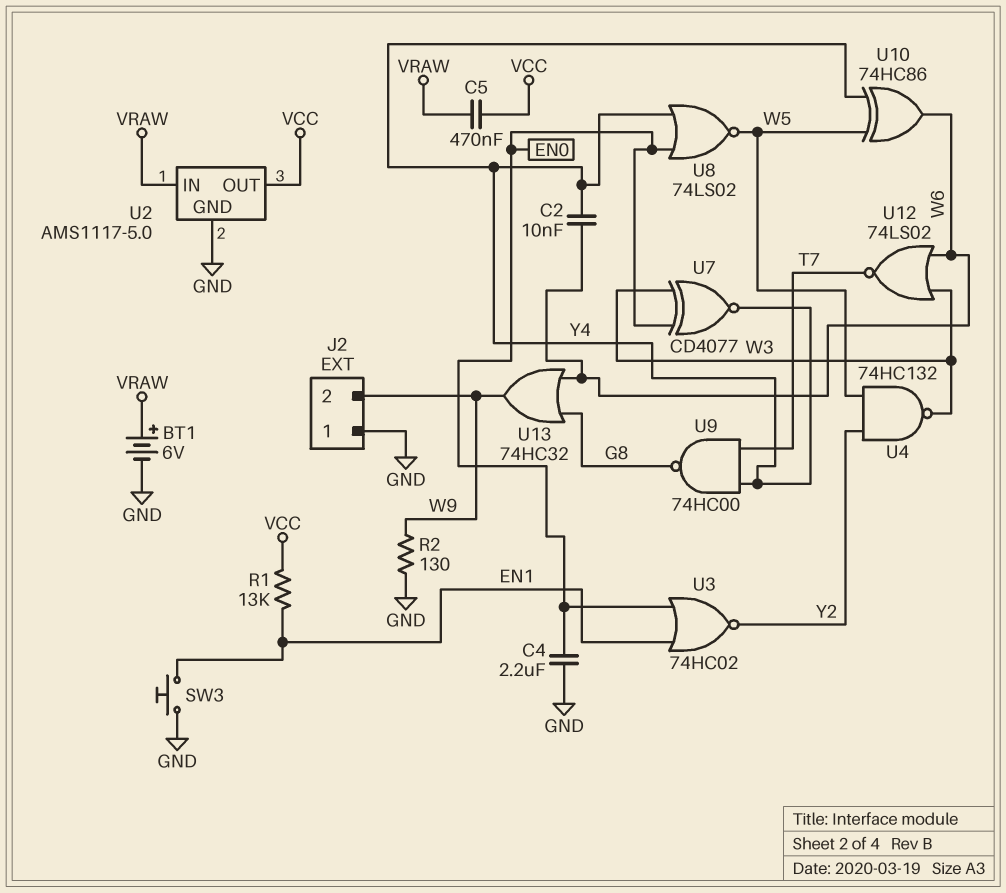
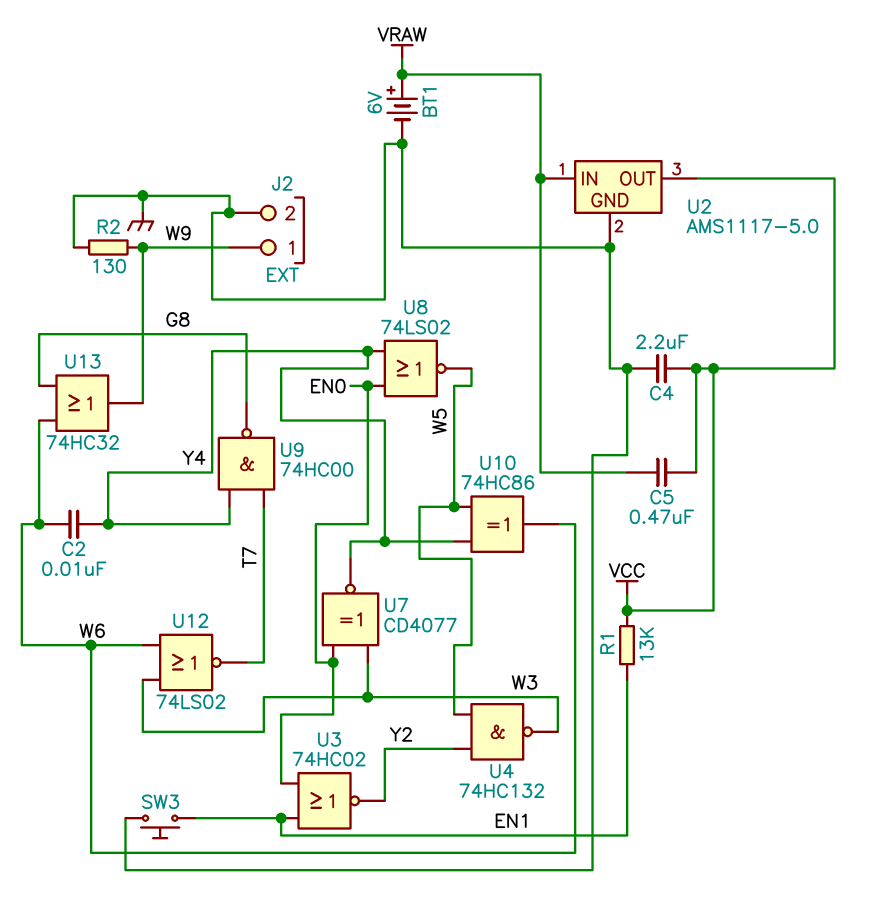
C4: 2.2uF (EN0, GND) -> 2.2uF (GND, VCC)
J2 pin 1: GND -> W9
J2 pin 2: W9 -> GND

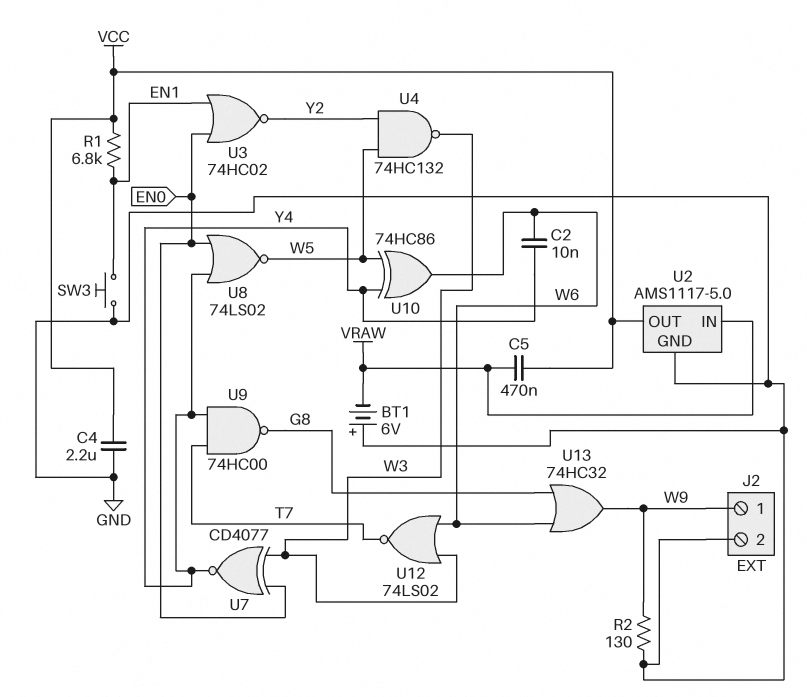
BT1: 6V (plus VRAW, minus GND) -> 6V (plus GND, minus VRAW)
R1: 13k (EN1, VCC) -> 6.8k (EN1, VCC)

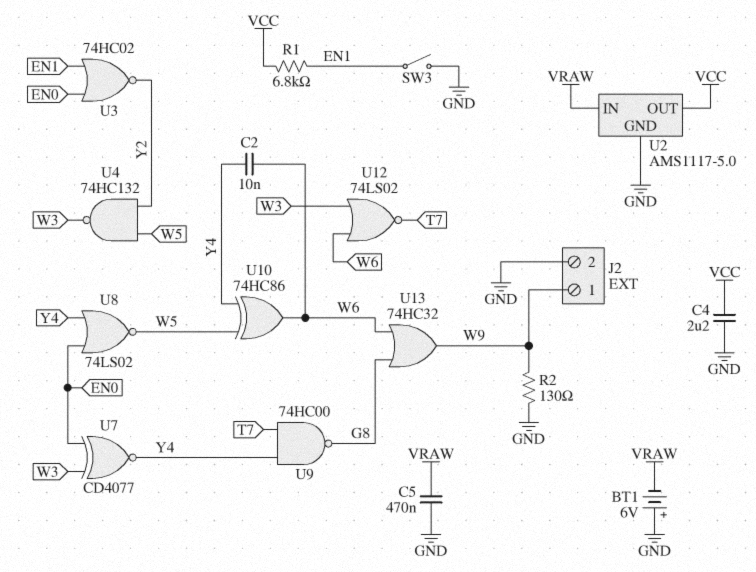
C5: 470nF (VCC, VRAW) -> 470nF (GND, VRAW)
SW3: button (EN1, GND) -> switch (EN1, GND)

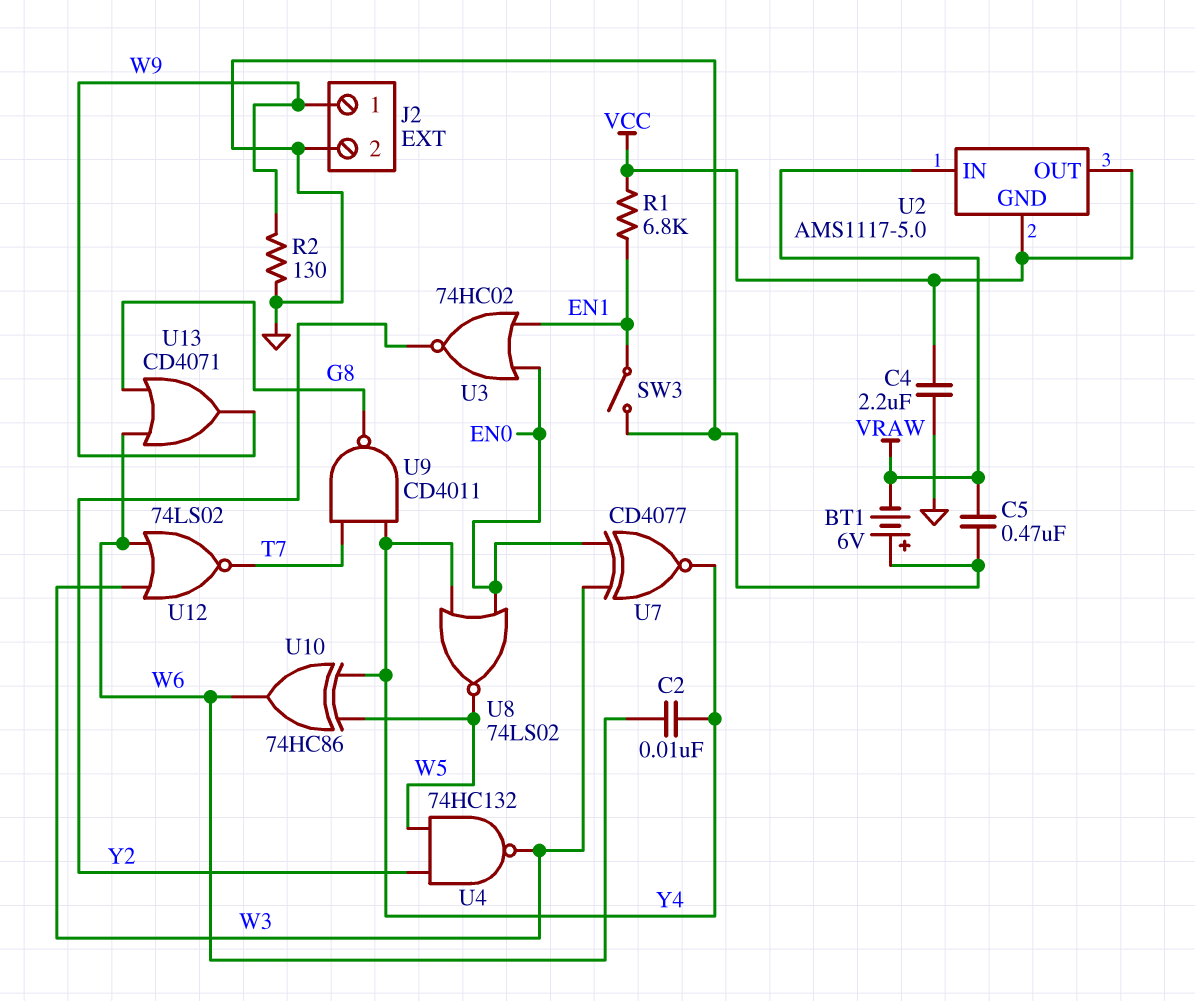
U2 pin GND: GND -> VCC
U9: NAND 74HC00 (in T7, in Y4, out G8) -> NAND CD4011 (in T7, in Y4, out G8)
U13: OR 74HC32 (in G8, in W6, out W9) -> OR CD4071 (in G8, in W6, out W9)

